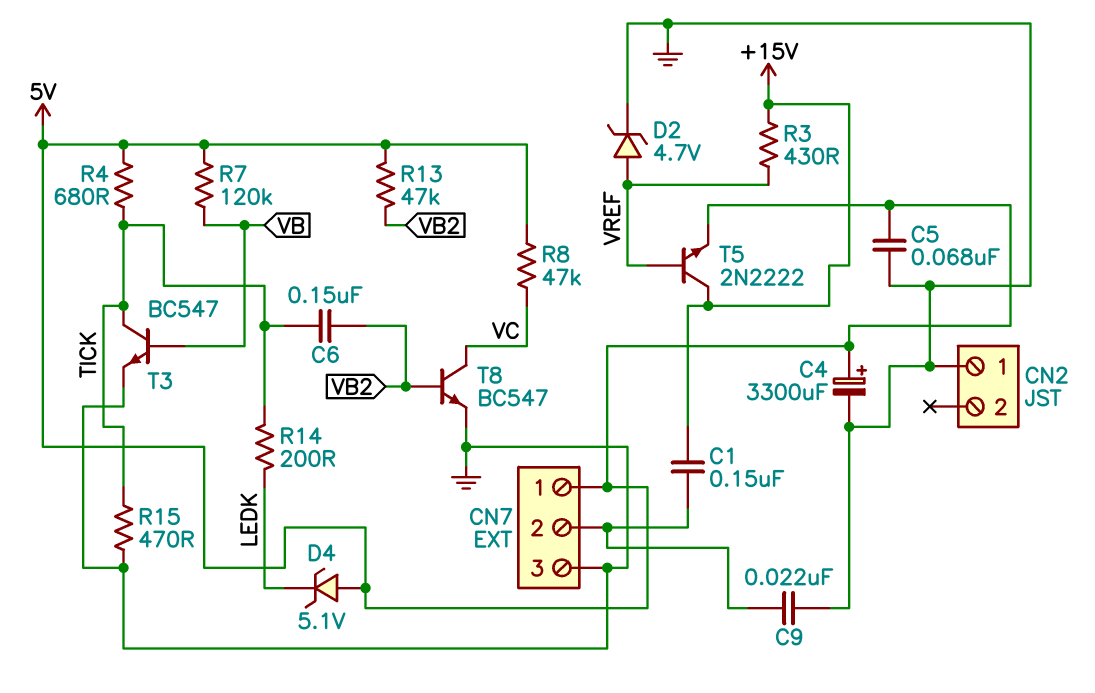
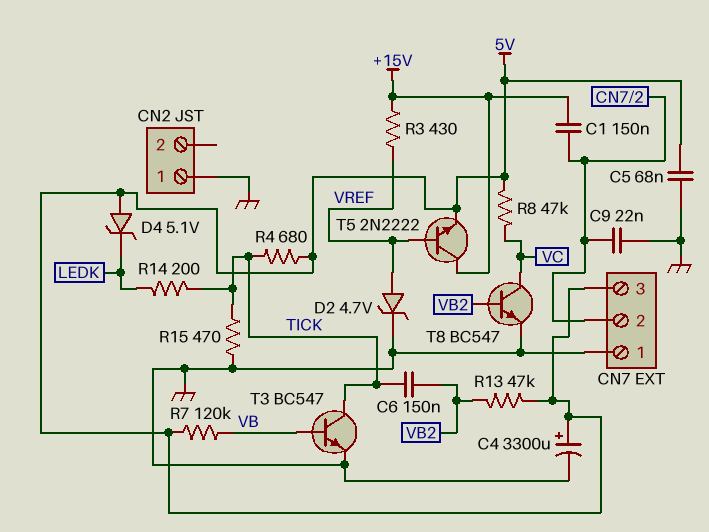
CN7 pin 1: 5V -> GND
CN7 pin 3: GND -> 5V

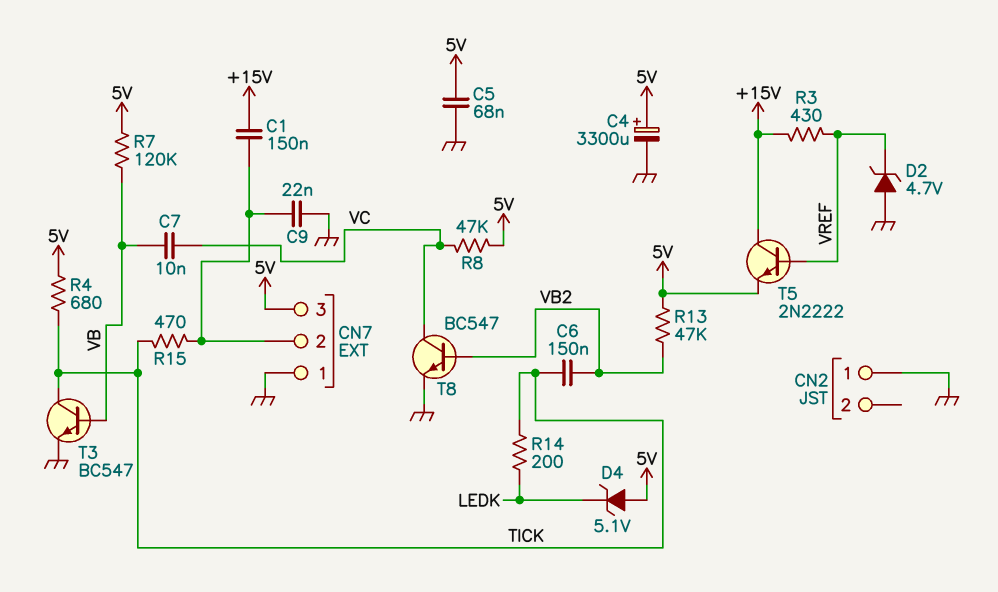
C7: none -> 10nF (VB, VC)
D2: zener 4.7V (A VREF, K GND) -> zener 4.7V (A GND, K VREF)
R15: 470 (GND, TICK) -> 470 (CN7/2, TICK)

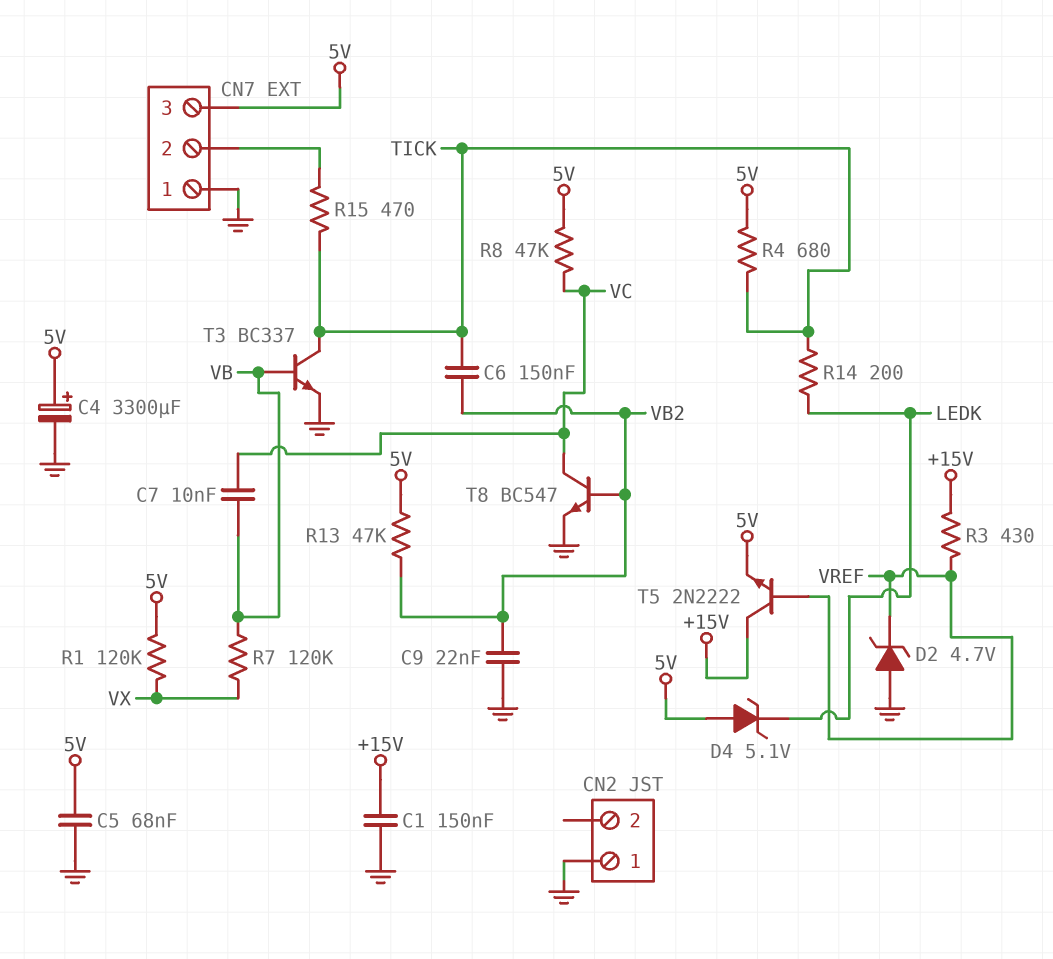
C1: 150nF (+15V, CN7/2) -> 150nF (+15V, GND)
C9: 22nF (CN7/2, GND) -> 22nF (GND, VB2)
R1: none -> 120k (5V, VX)
R7: 120k (5V, VB) -> 120k (VB, VX)
T3: NPN BC547 (B VB, C TICK, E GND) -> NPN BC337 (B VB, C TICK, E GND)

